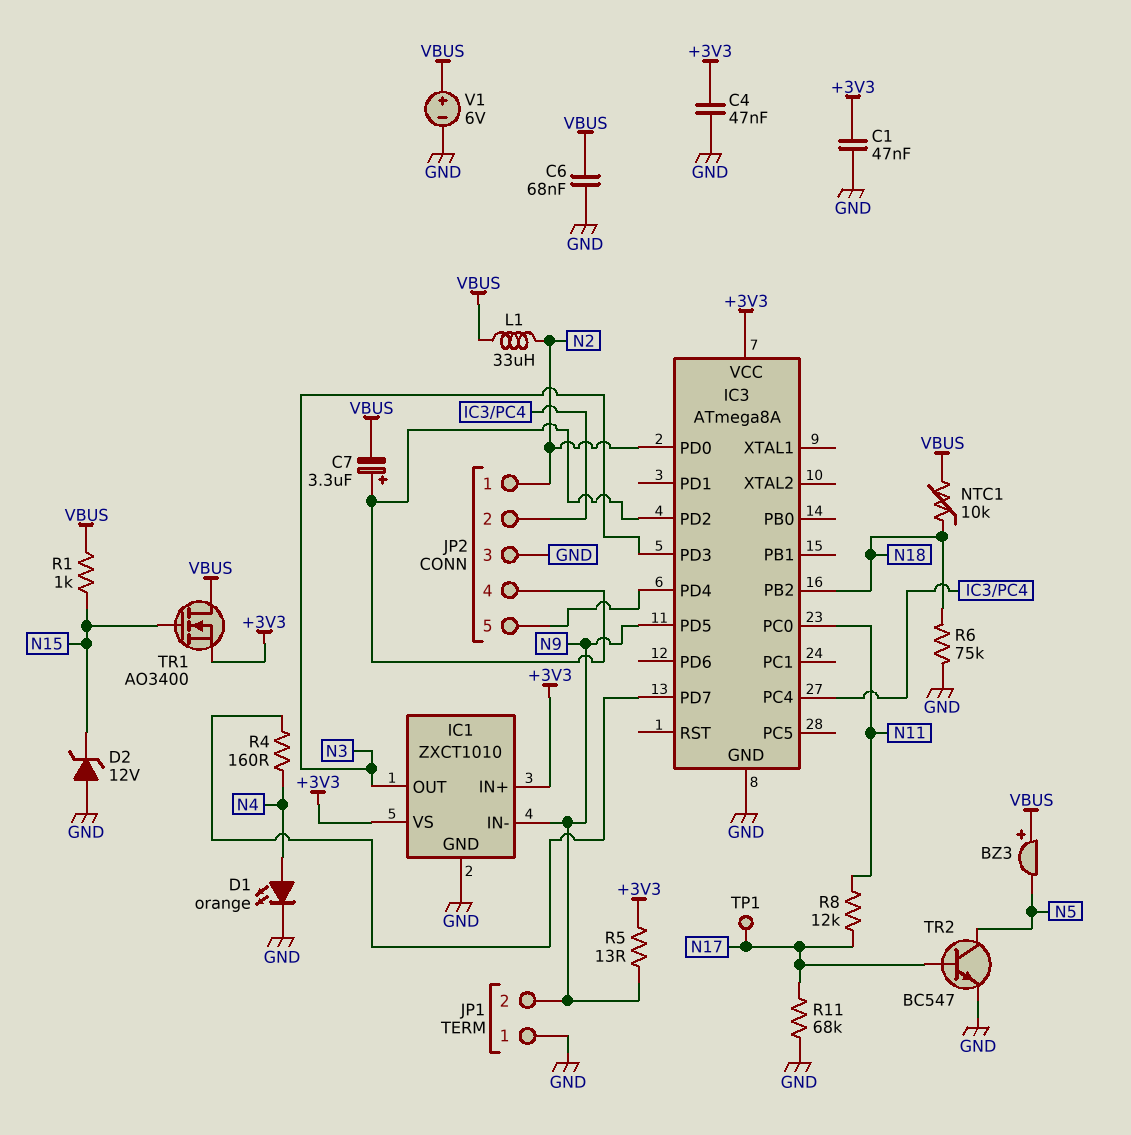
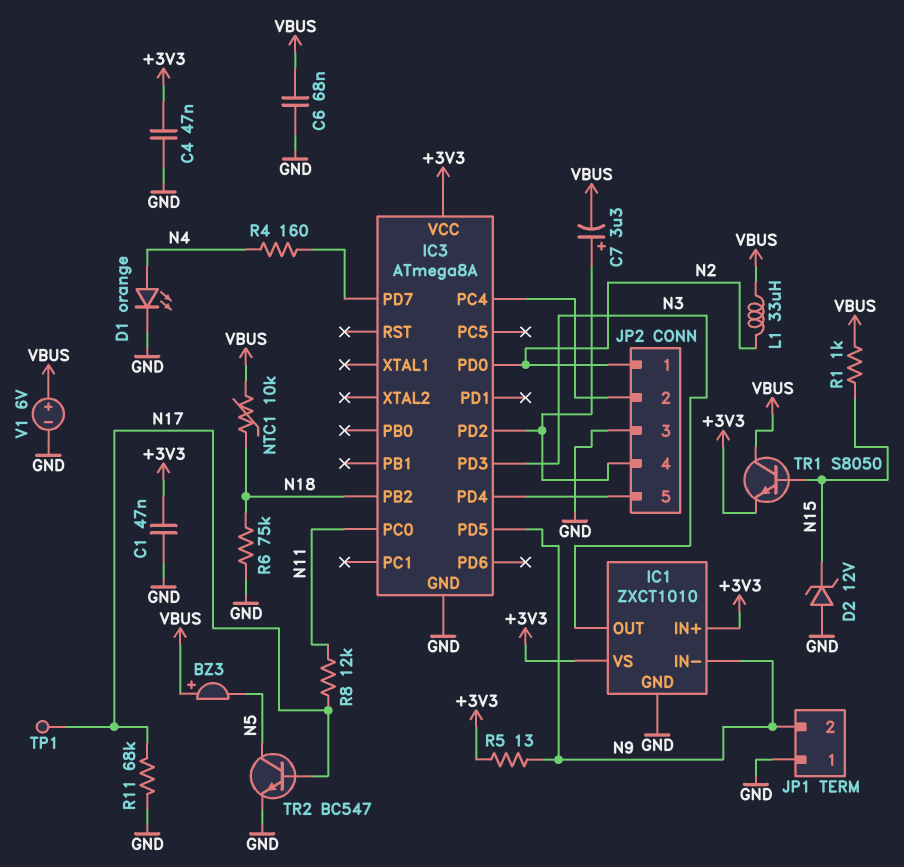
TR1: NMOS AO3400 (G N15, D VBUS, S +3V3) -> NPN S8050 (B N15, C VBUS, E +3V3)

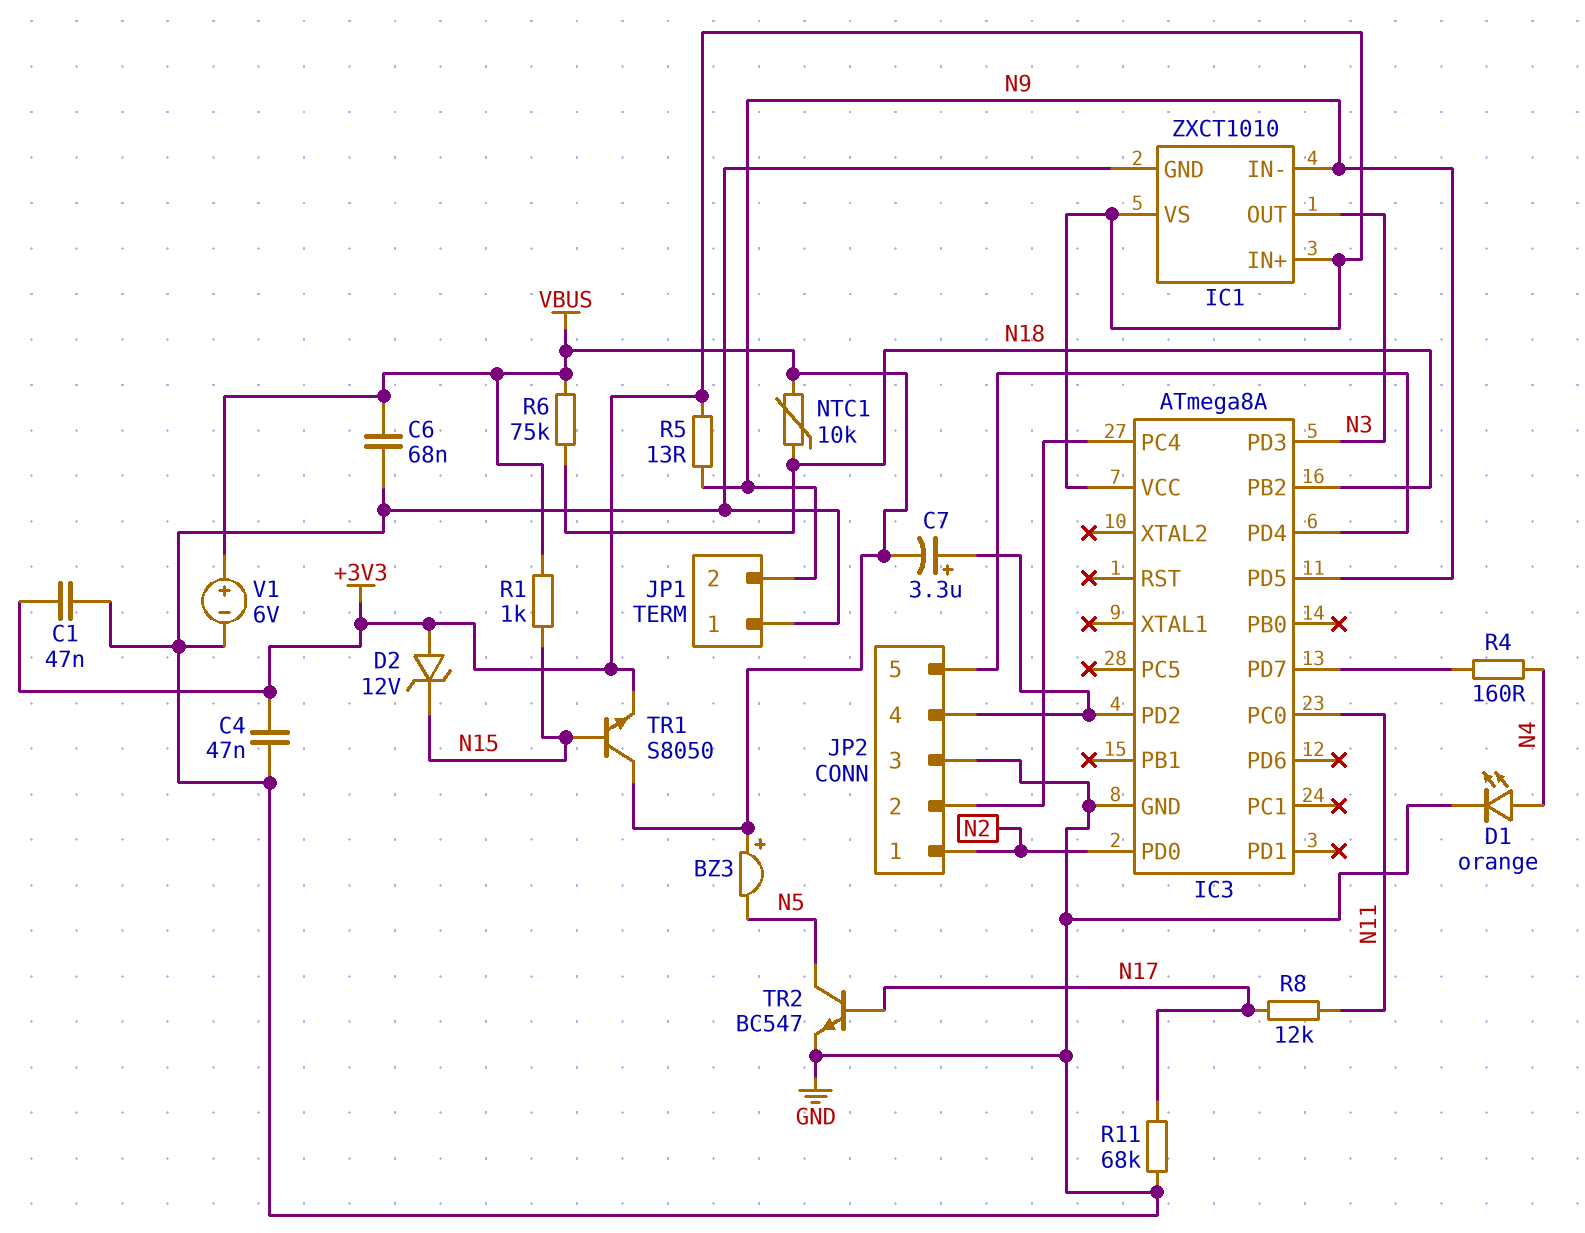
D2: zener 12V (A GND, K N15) -> zener 12V (A +3V3, K N15)
L1: 33uH (N2, VBUS) -> none
R6: 75k (GND, N18) -> 75k (N18, VBUS)
TP1: test point (N17) -> none

